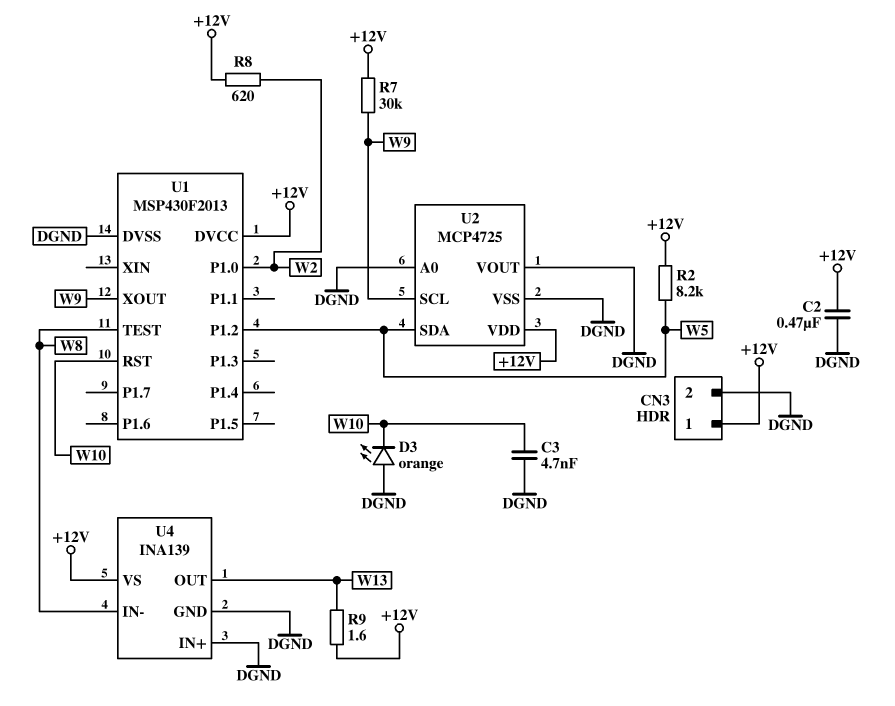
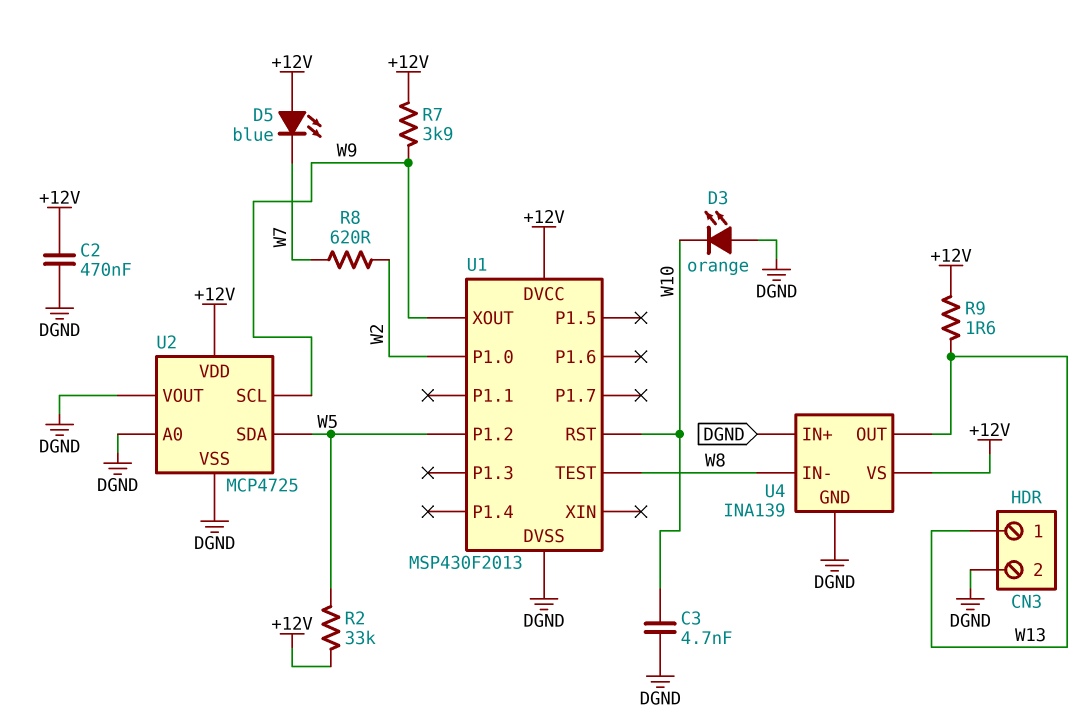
CN3 pin 1: +12V -> W13
D5: none -> LED blue (A +12V, K W7)
R2: 8.2k (+12V, W5) -> 33k (+12V, W5)
R7: 30k (+12V, W9) -> 3.9k (+12V, W9)
R8: 620 (+12V, W2) -> 620 (W2, W7)

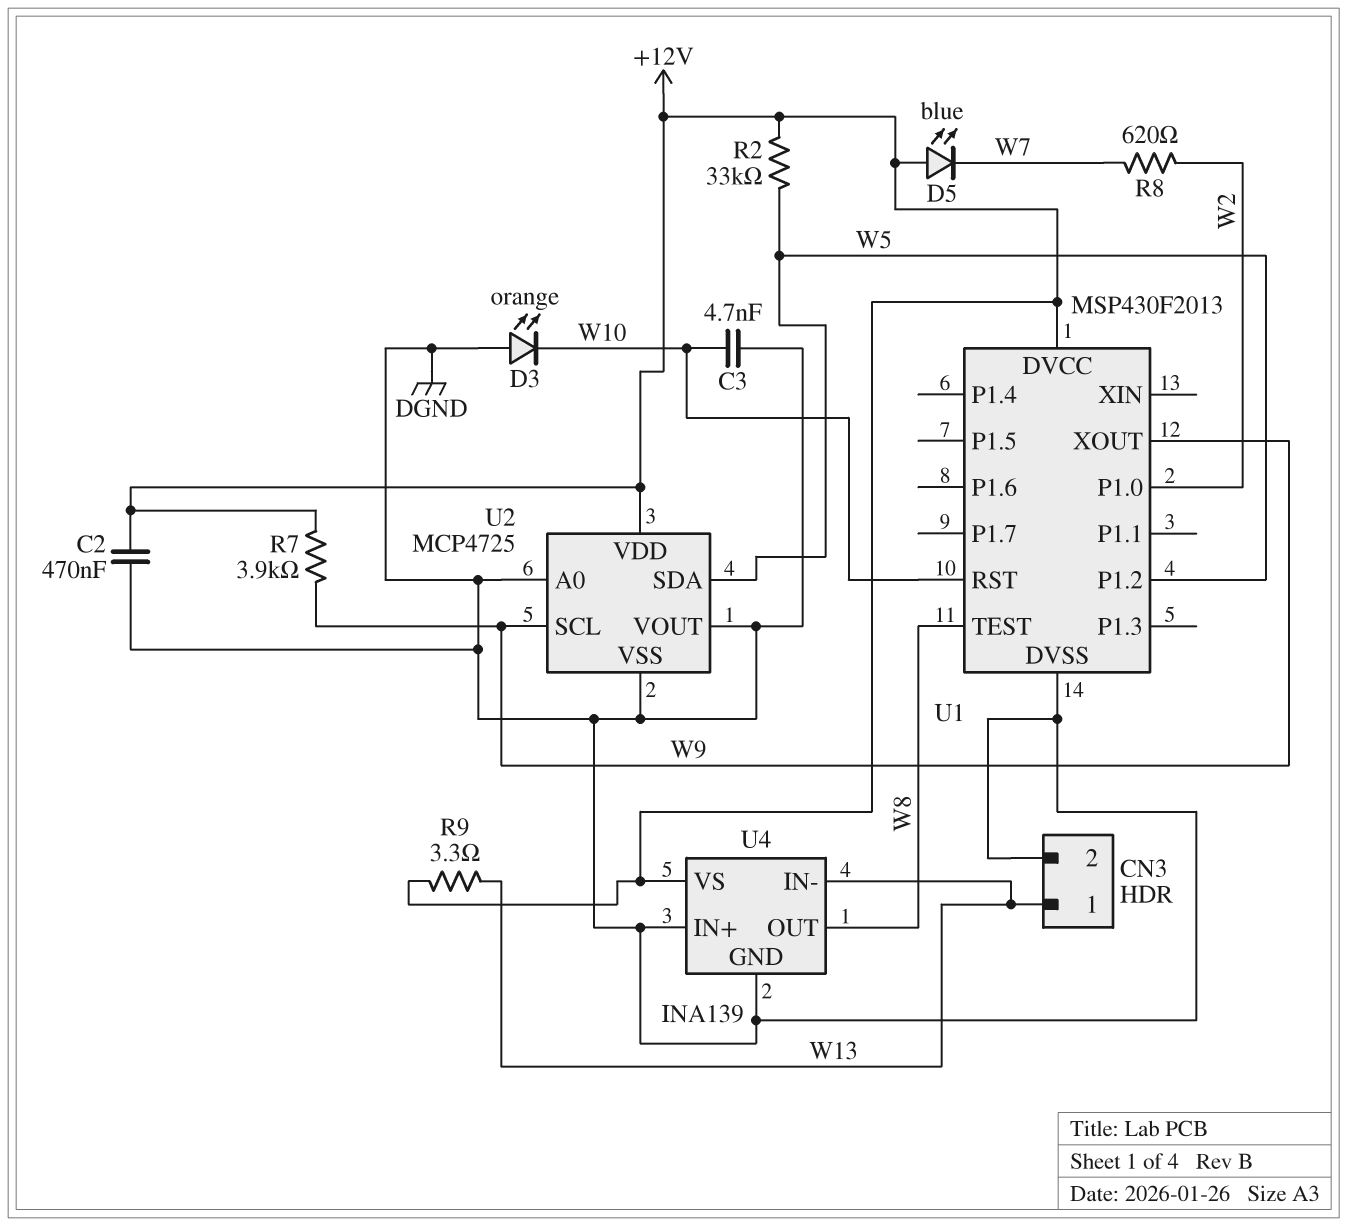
R9: 1.6 (+12V, W13) -> 3.3 (+12V, W13)
U4 pin IN-: W8 -> W13
U4 pin OUT: W13 -> W8

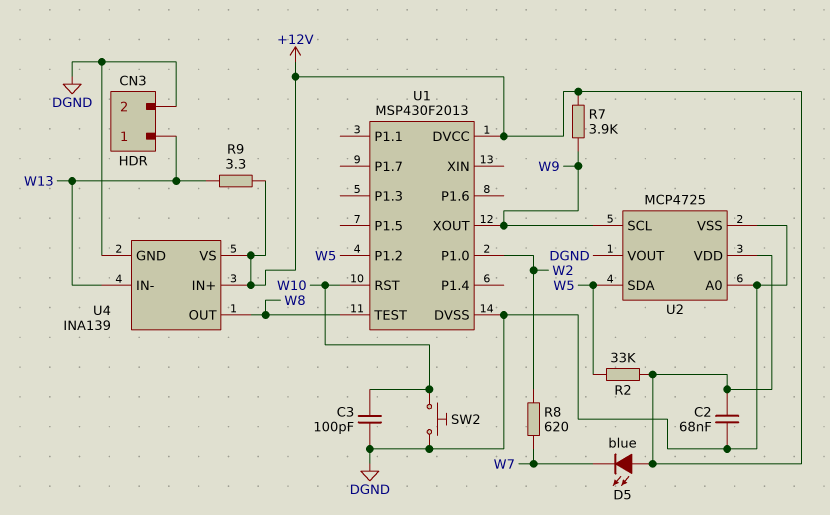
C2: 470nF (+12V, DGND) -> 68nF (+12V, DGND)
C3: 4.7nF (DGND, W10) -> 100pF (DGND, W10)
D3: LED orange (A DGND, K W10) -> none
SW2: none -> button (DGND, W10)
U4 pin IN+: DGND -> +12V

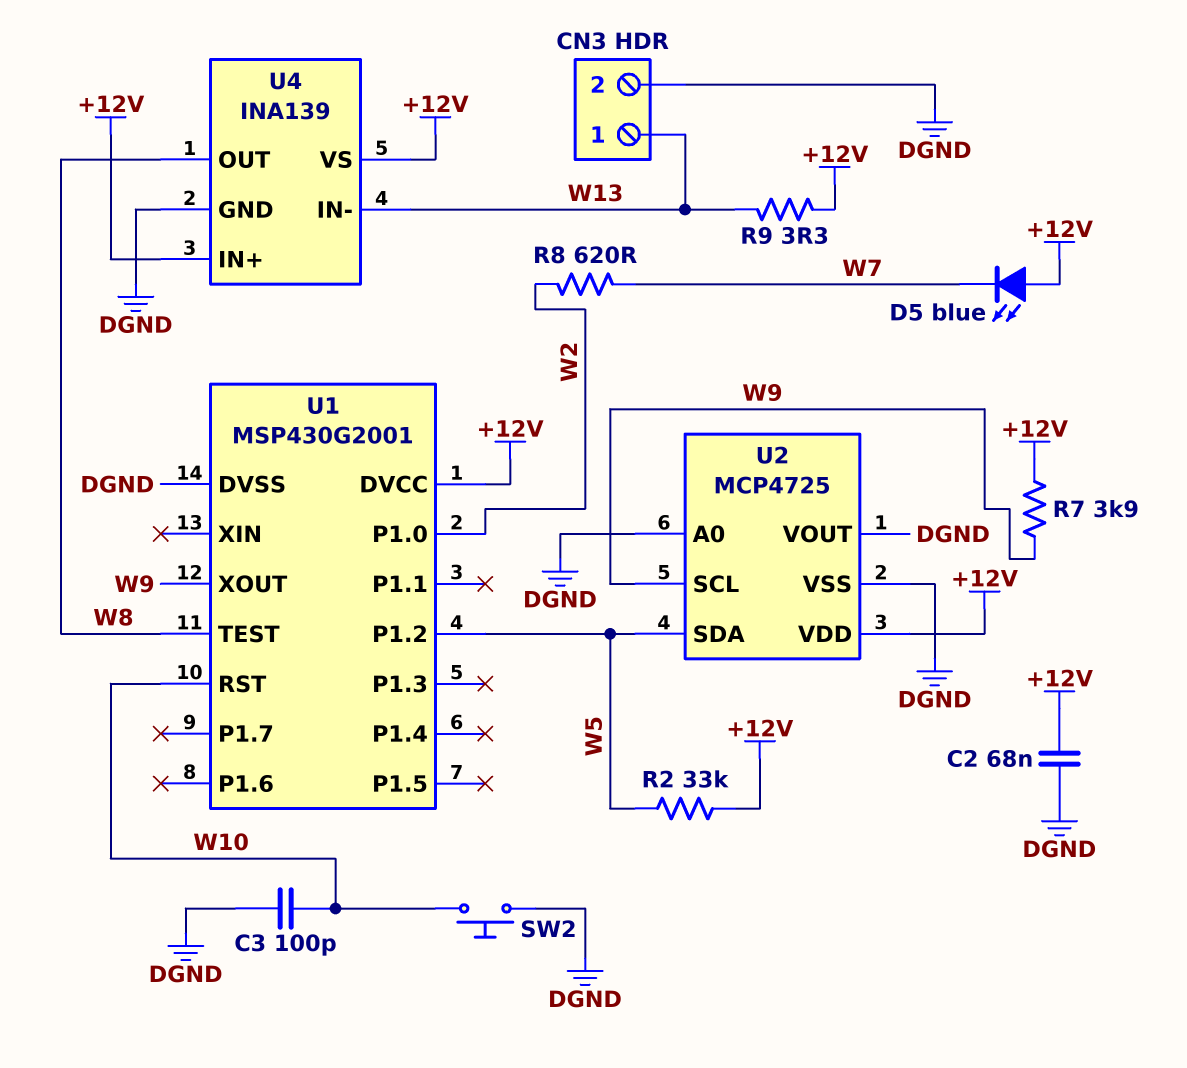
U1: MSP430F2013 -> MSP430G2001

